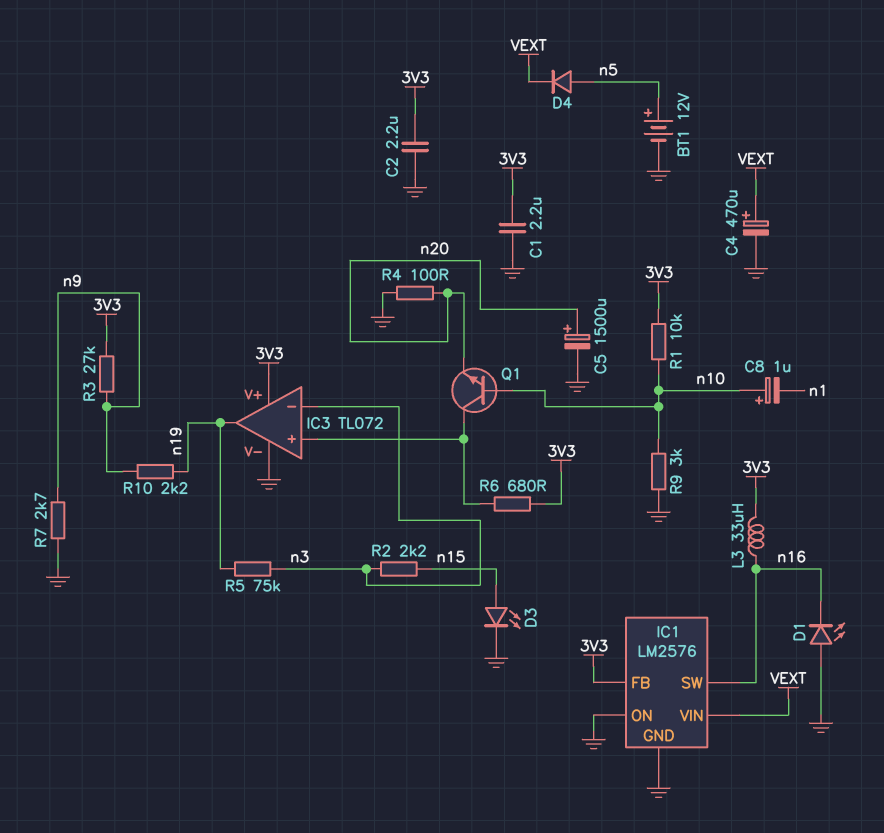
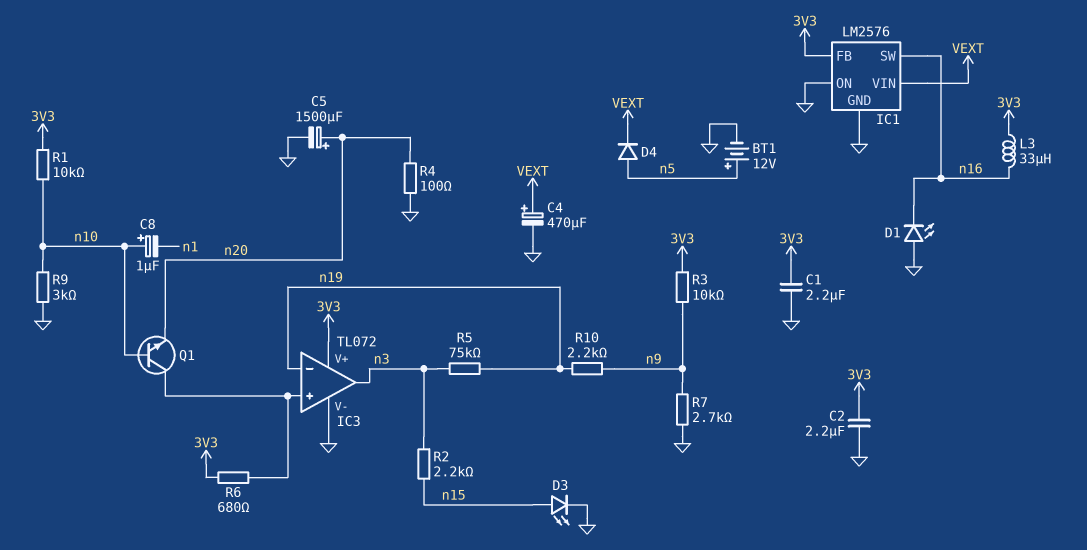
IC3 pin in-: n3 -> n19
IC3 pin out: n19 -> n3
R3: 27k (3V3, n9) -> 10k (3V3, n9)

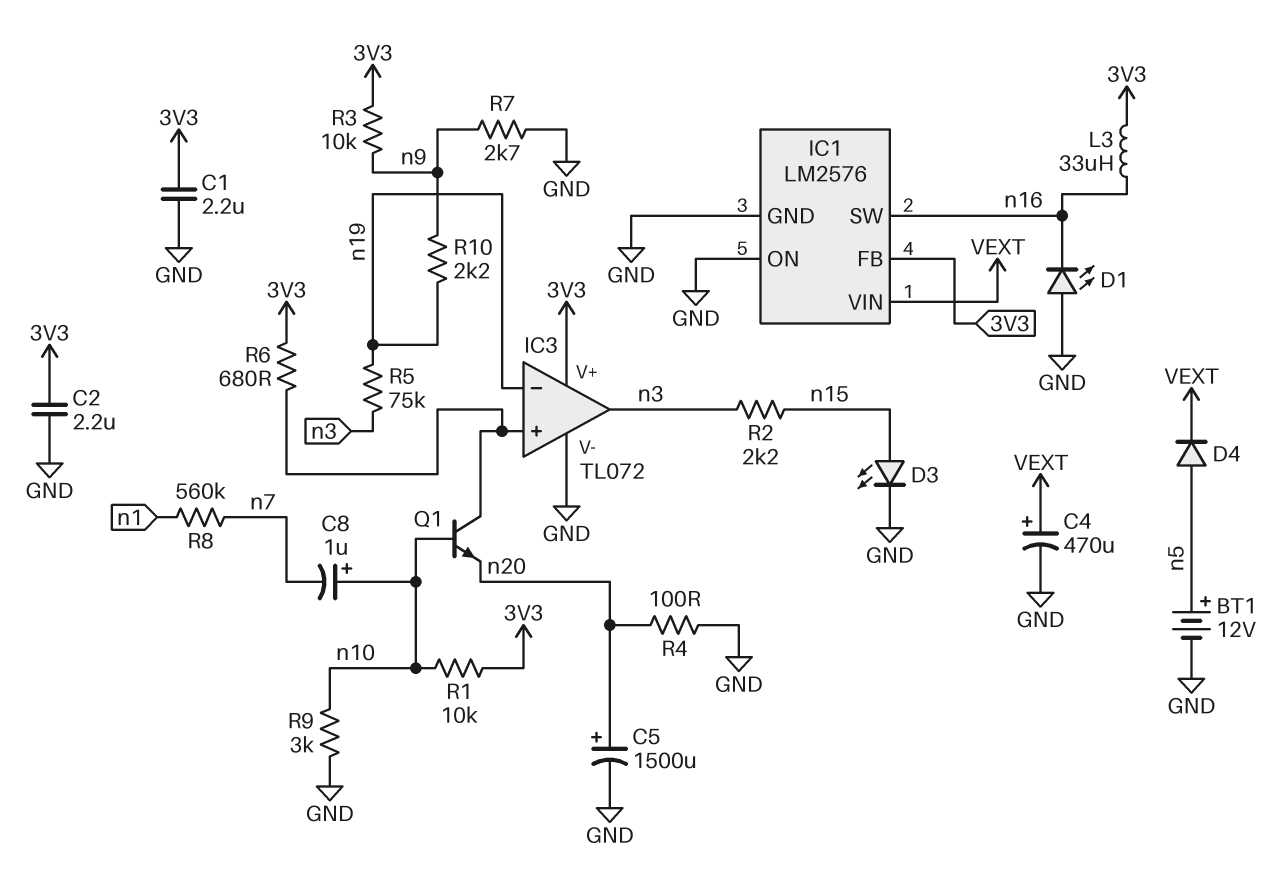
C8: 1uF (plus n10, minus n1) -> 1uF (plus n10, minus n7)
R8: none -> 560k (n1, n7)

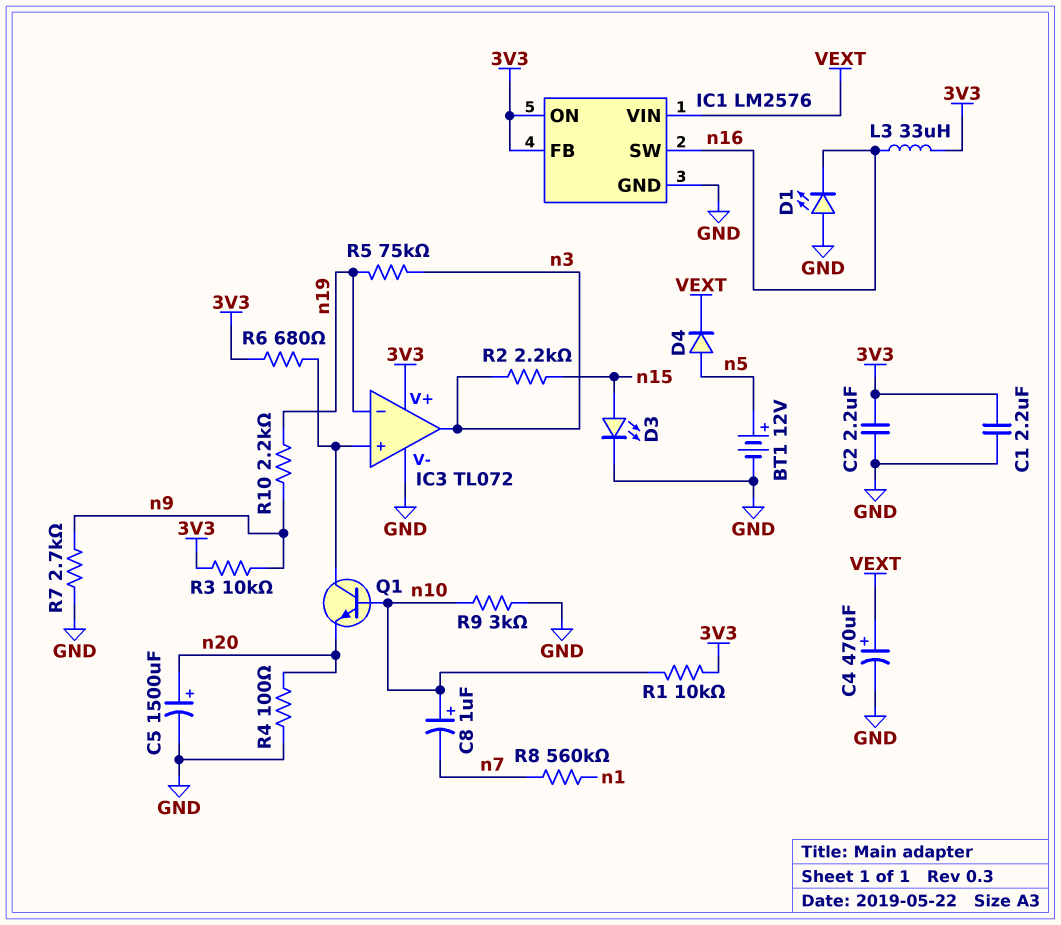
IC1 pin ON: GND -> 3V3

